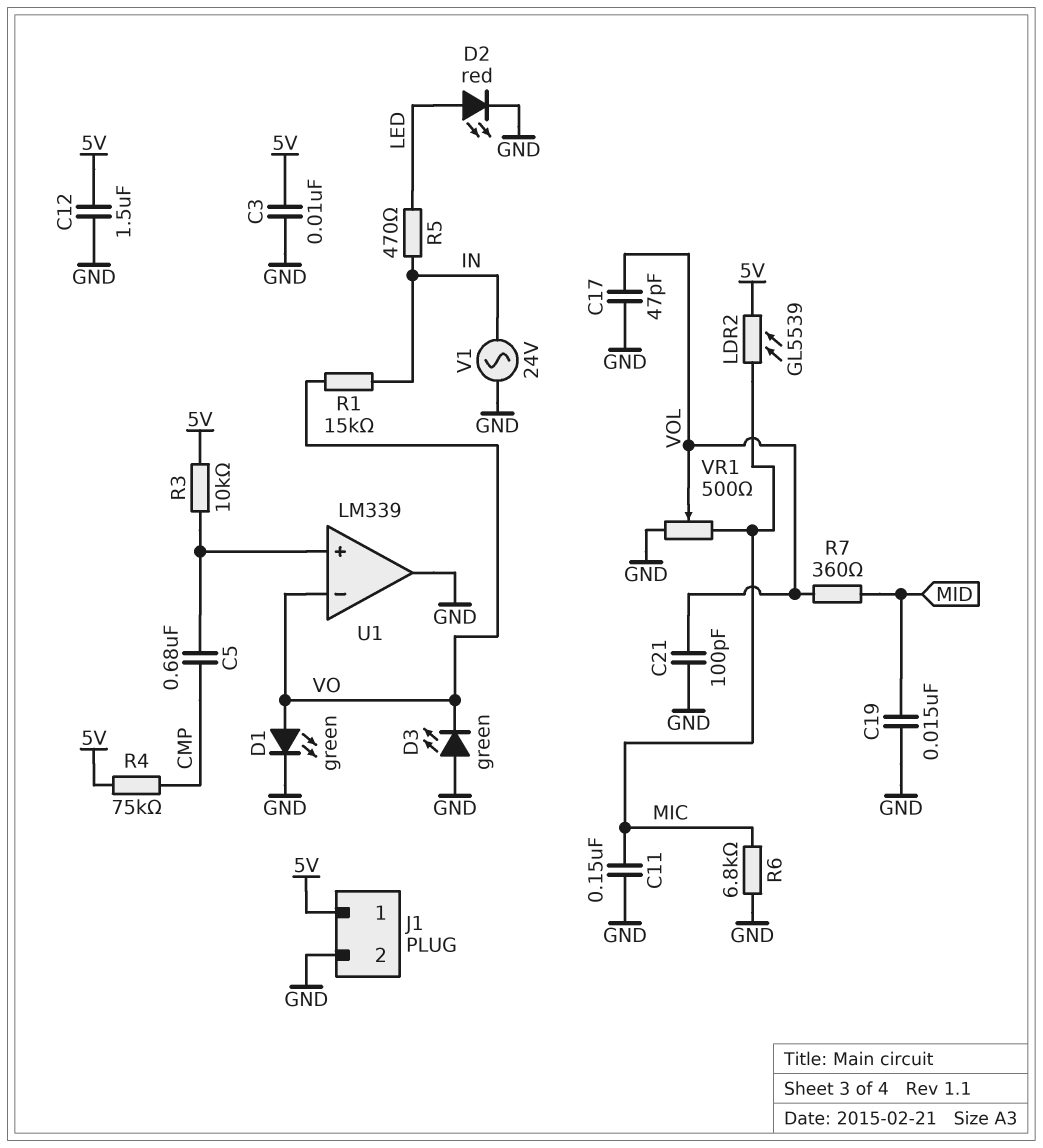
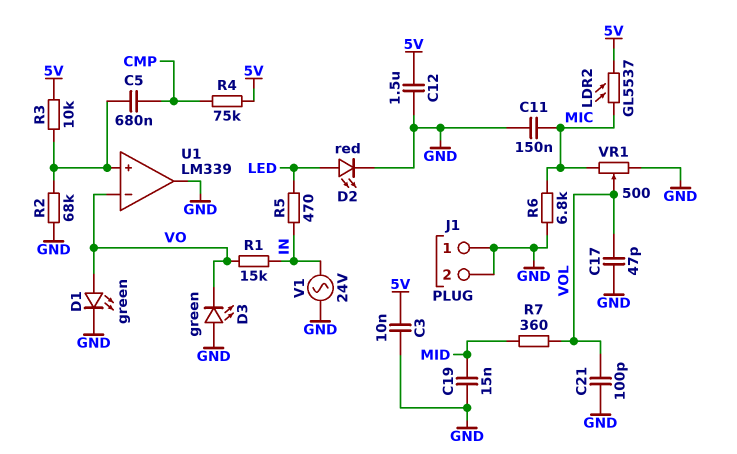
J1 pin 1: 5V -> GND
LDR2: GL5539 (5V, MIC) -> GL5537 (5V, MIC)
R2: none -> 68k (GND, U1/in+)

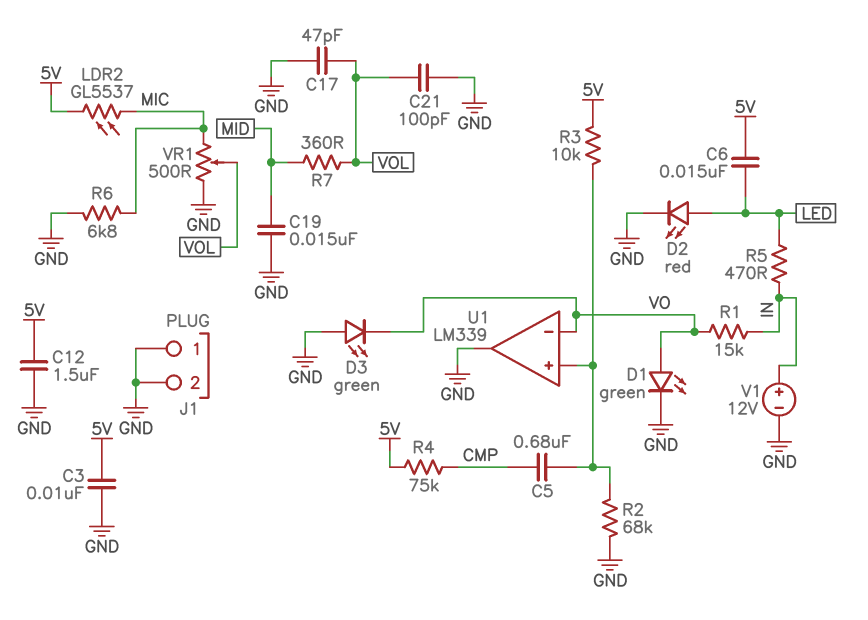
C6: none -> 15nF (5V, LED)
C11: 150nF (GND, MIC) -> none
V1: AC 24V (GND, IN) -> 12V (plus IN, minus GND)

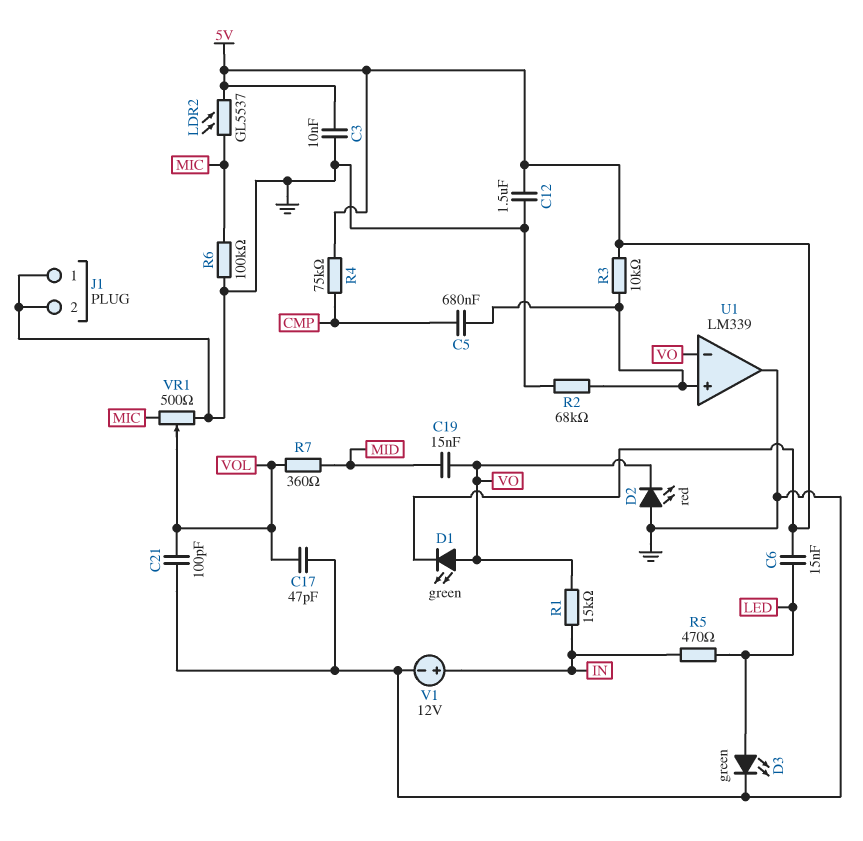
C19: 15nF (GND, MID) -> 15nF (MID, VO)
D1: LED green (A VO, K GND) -> LED green (A VO, K 5V)
D2: LED red (A LED, K GND) -> LED red (A GND, K VO)
D3: LED green (A GND, K VO) -> LED green (A LED, K GND)
R6: 6.8k (GND, MIC) -> 100k (GND, MIC)

